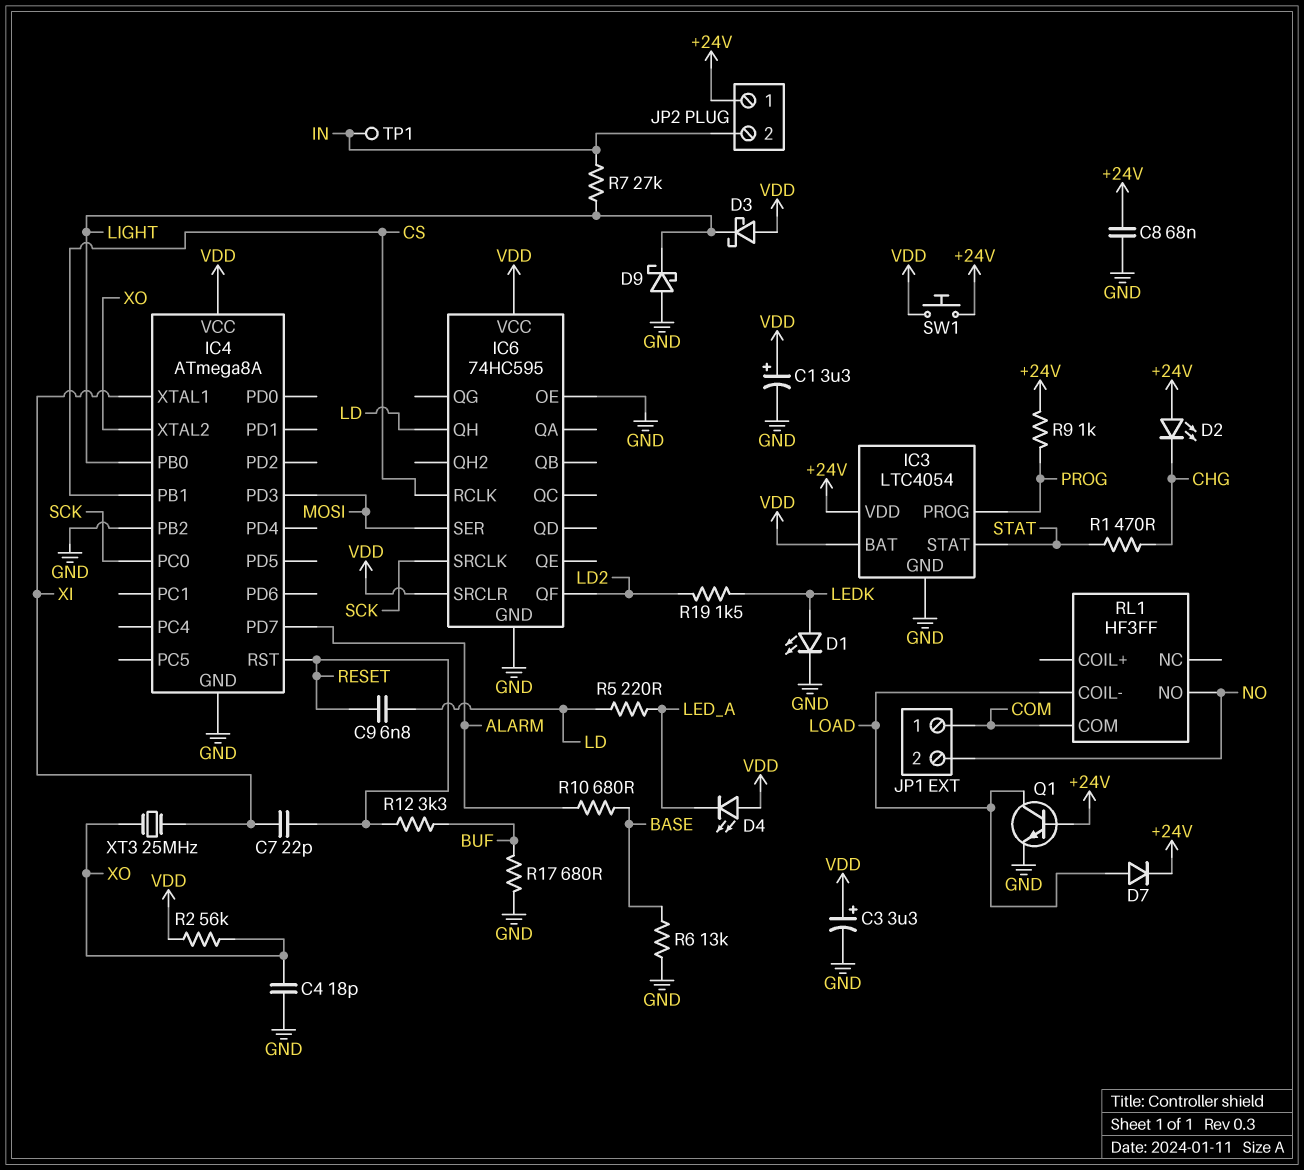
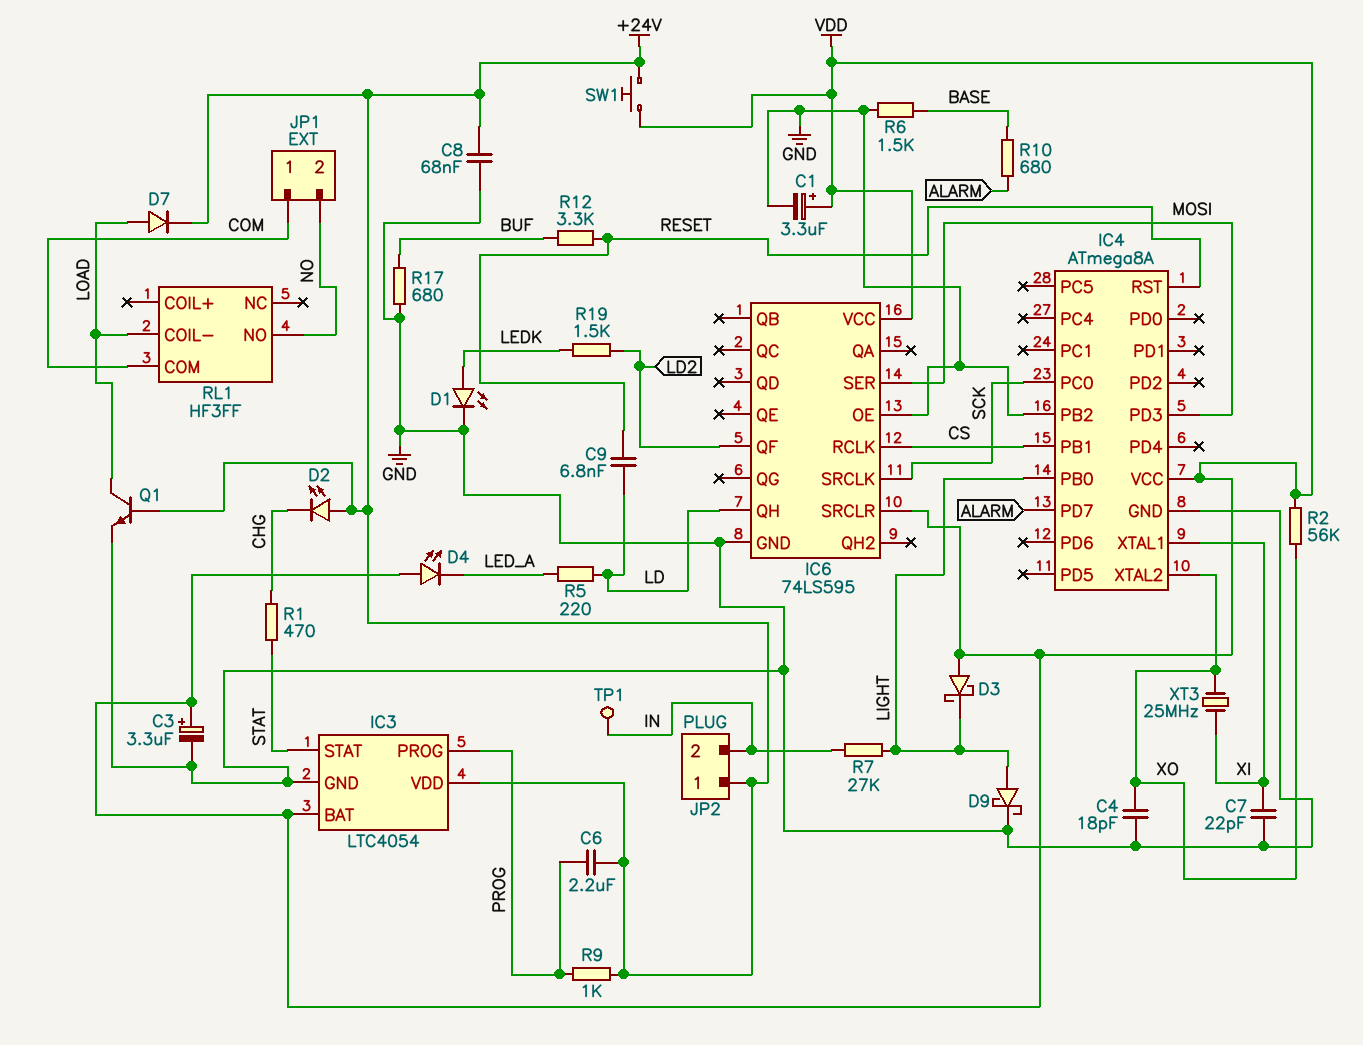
C6: none -> 2.2uF (+24V, PROG)
C7: 22pF (RESET, XI) -> 22pF (GND, XI)
D9: schottky (A GND, K LIGHT) -> schottky (A LIGHT, K GND)
IC6: 74HC595 -> 74LS595
R6: 13k (BASE, GND) -> 1.5k (BASE, GND)

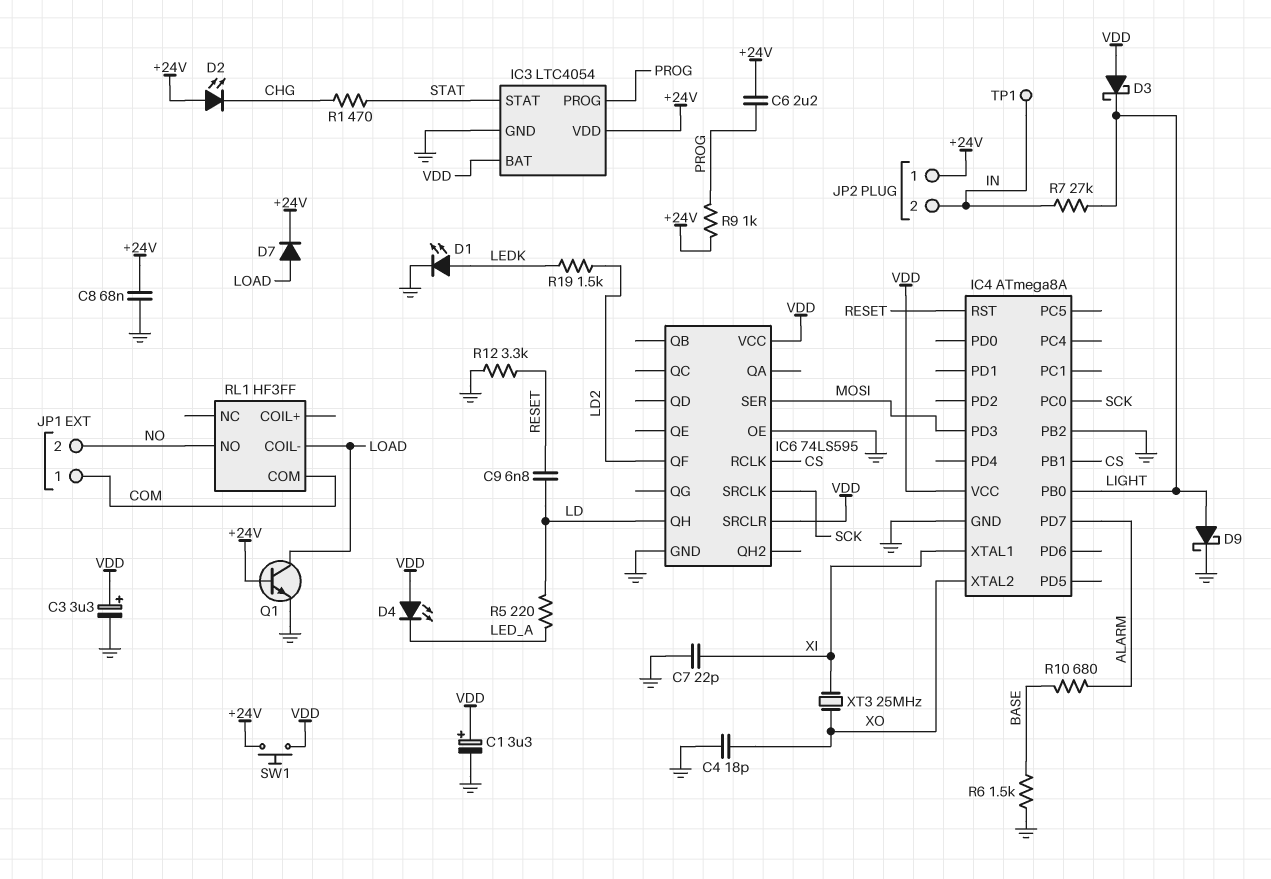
R2: 56k (VDD, XO) -> none
R12: 3.3k (BUF, RESET) -> 3.3k (GND, RESET)
R17: 680 (BUF, GND) -> none

